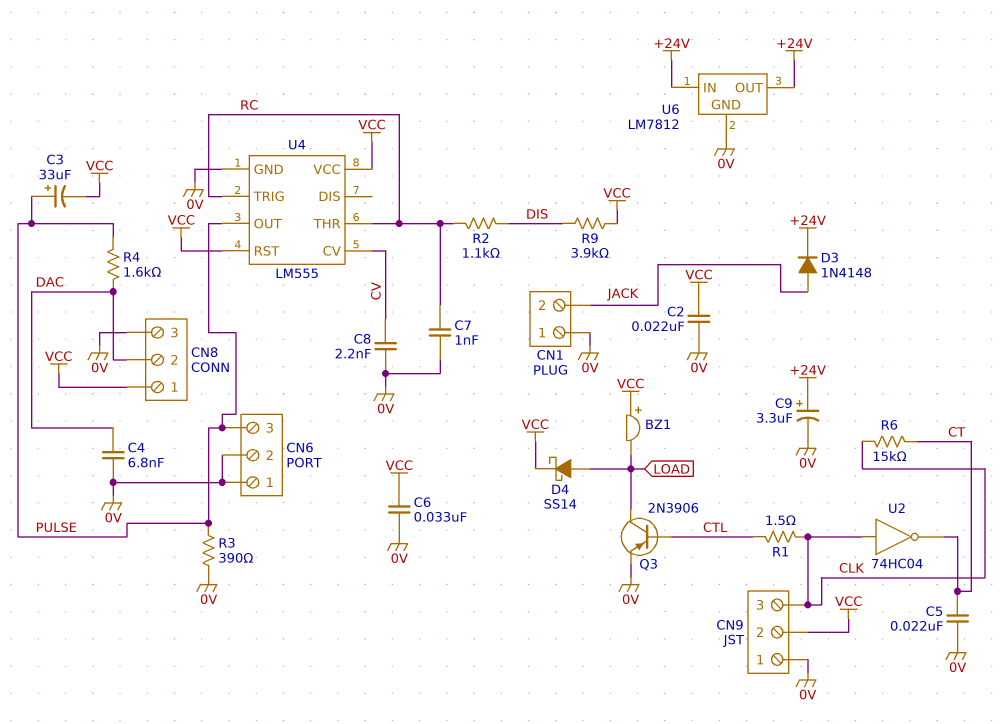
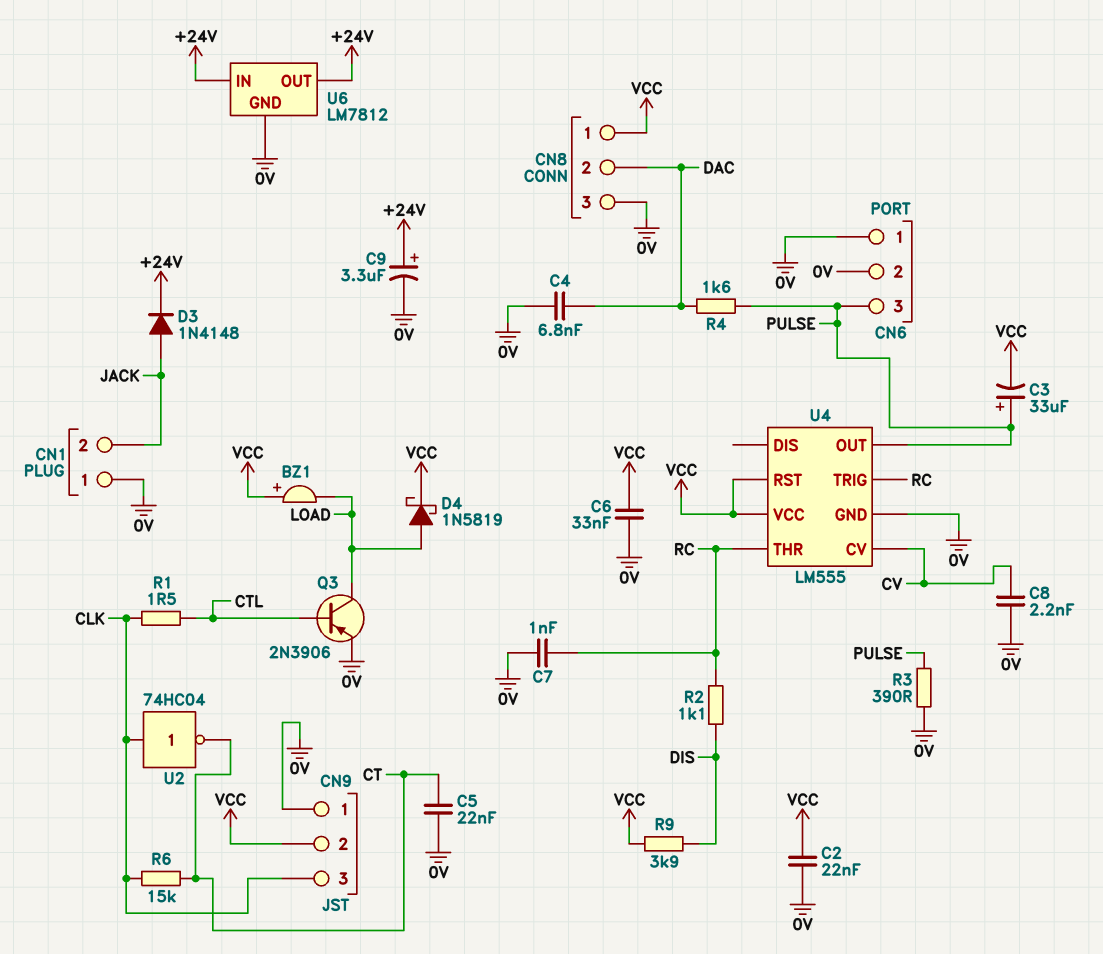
D4: schottky SS14 (A LOAD, K VCC) -> schottky 1N5819 (A LOAD, K VCC)

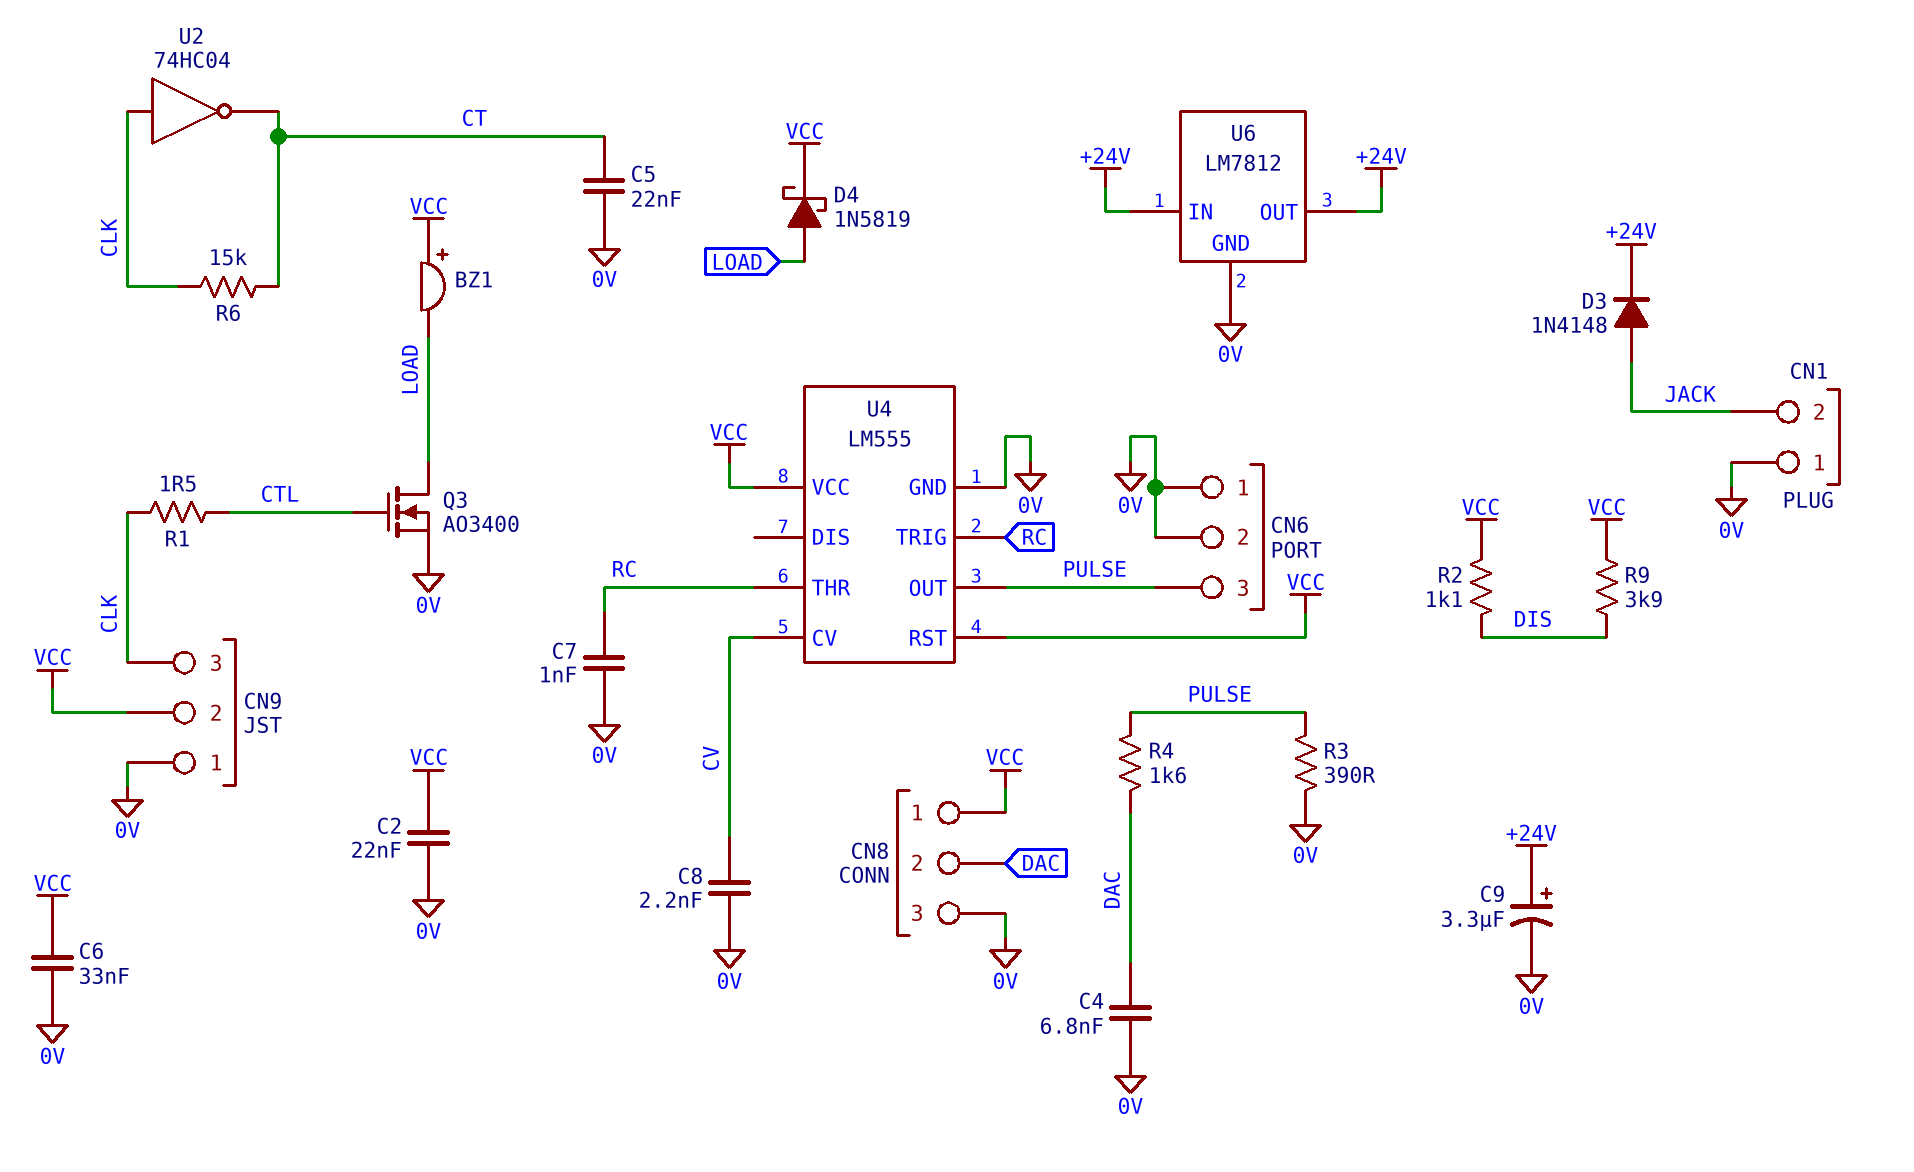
C3: 33uF (plus PULSE, minus VCC) -> none
Q3: PNP 2N3906 (B CTL, C LOAD, E 0V) -> NMOS AO3400 (G CTL, D LOAD, S 0V)
R2: 1.1k (DIS, RC) -> 1.1k (DIS, VCC)

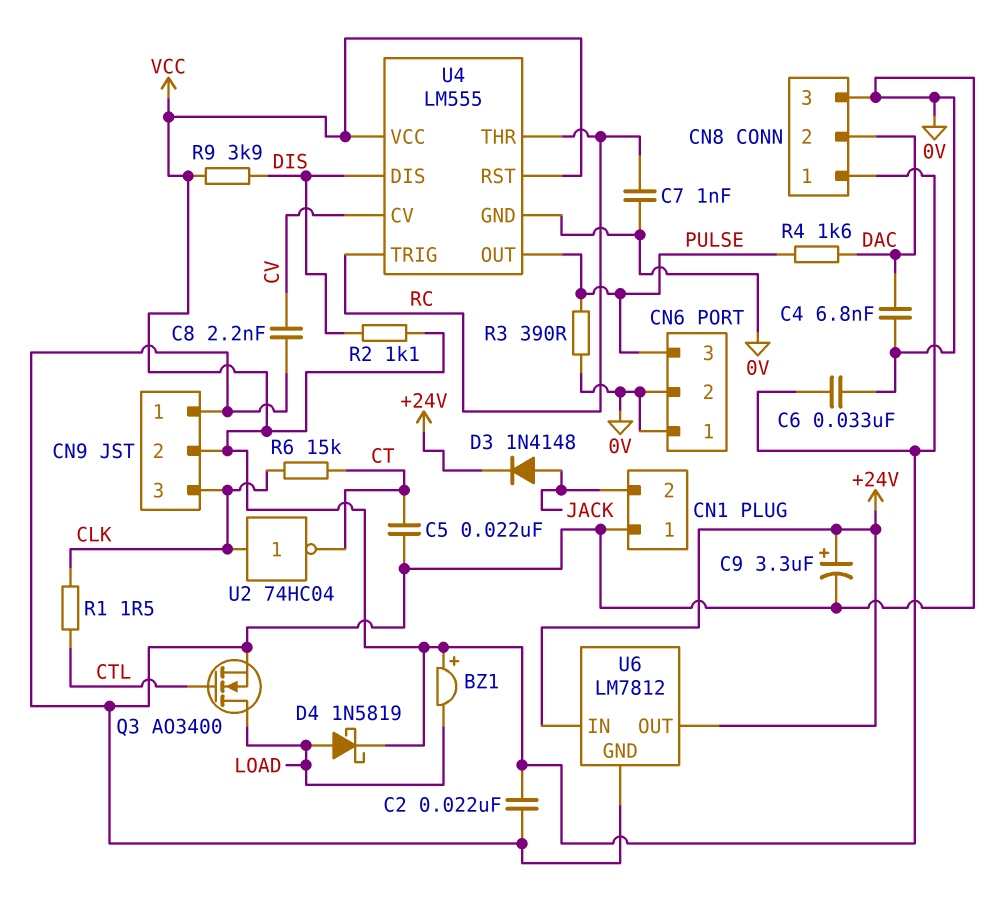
U4 pin DIS: none -> DIS

